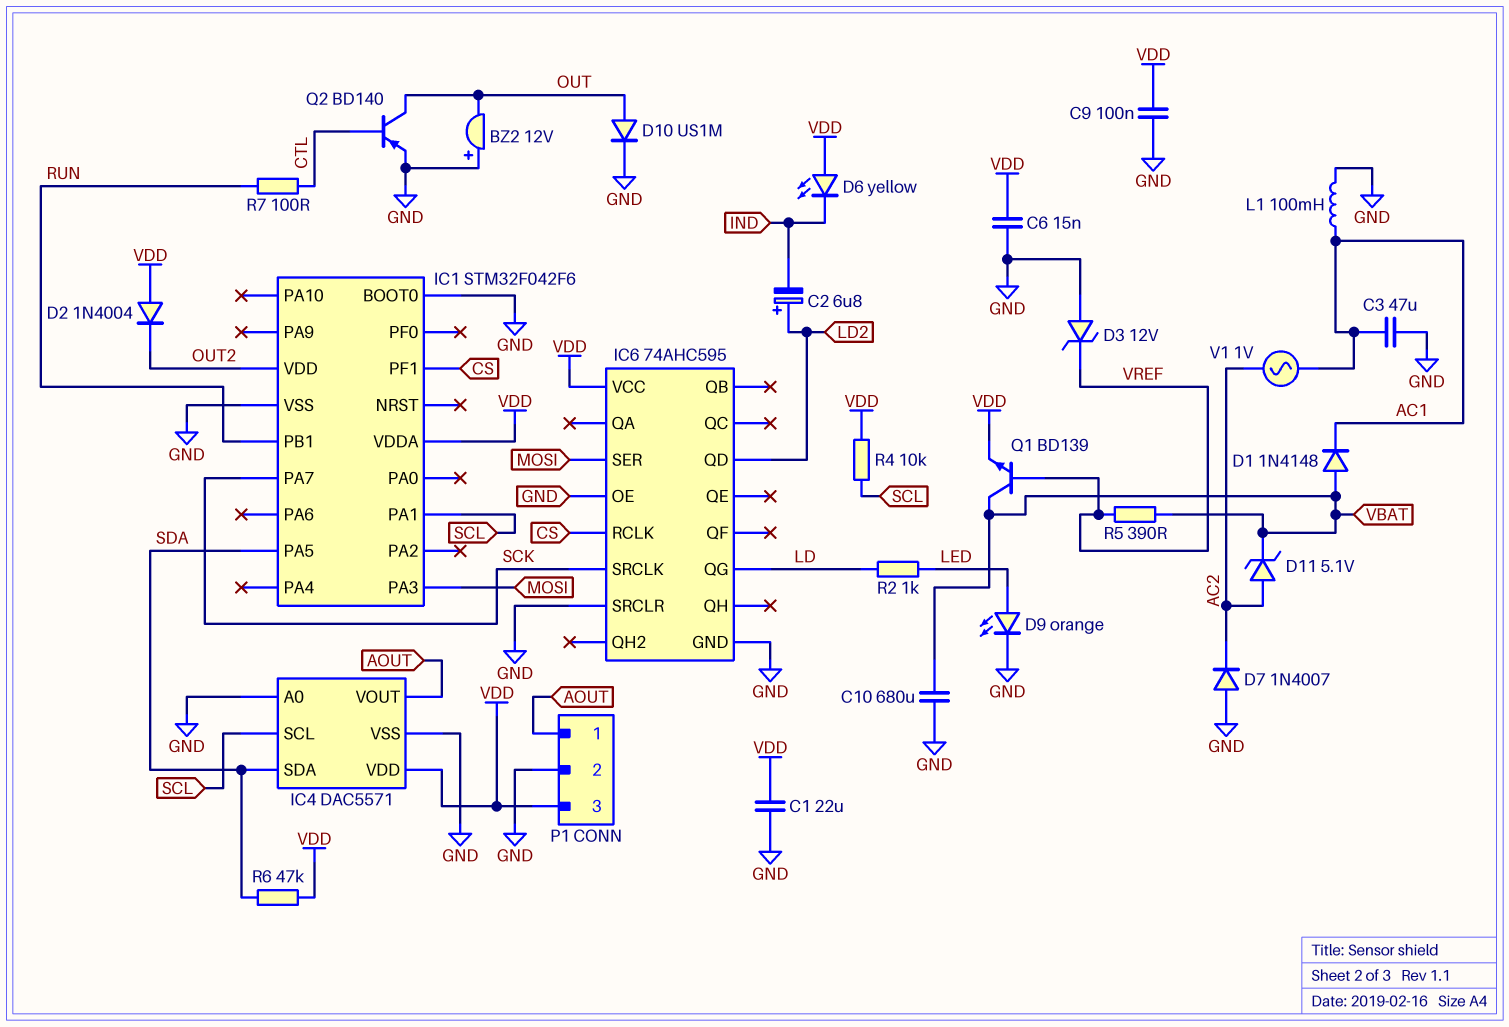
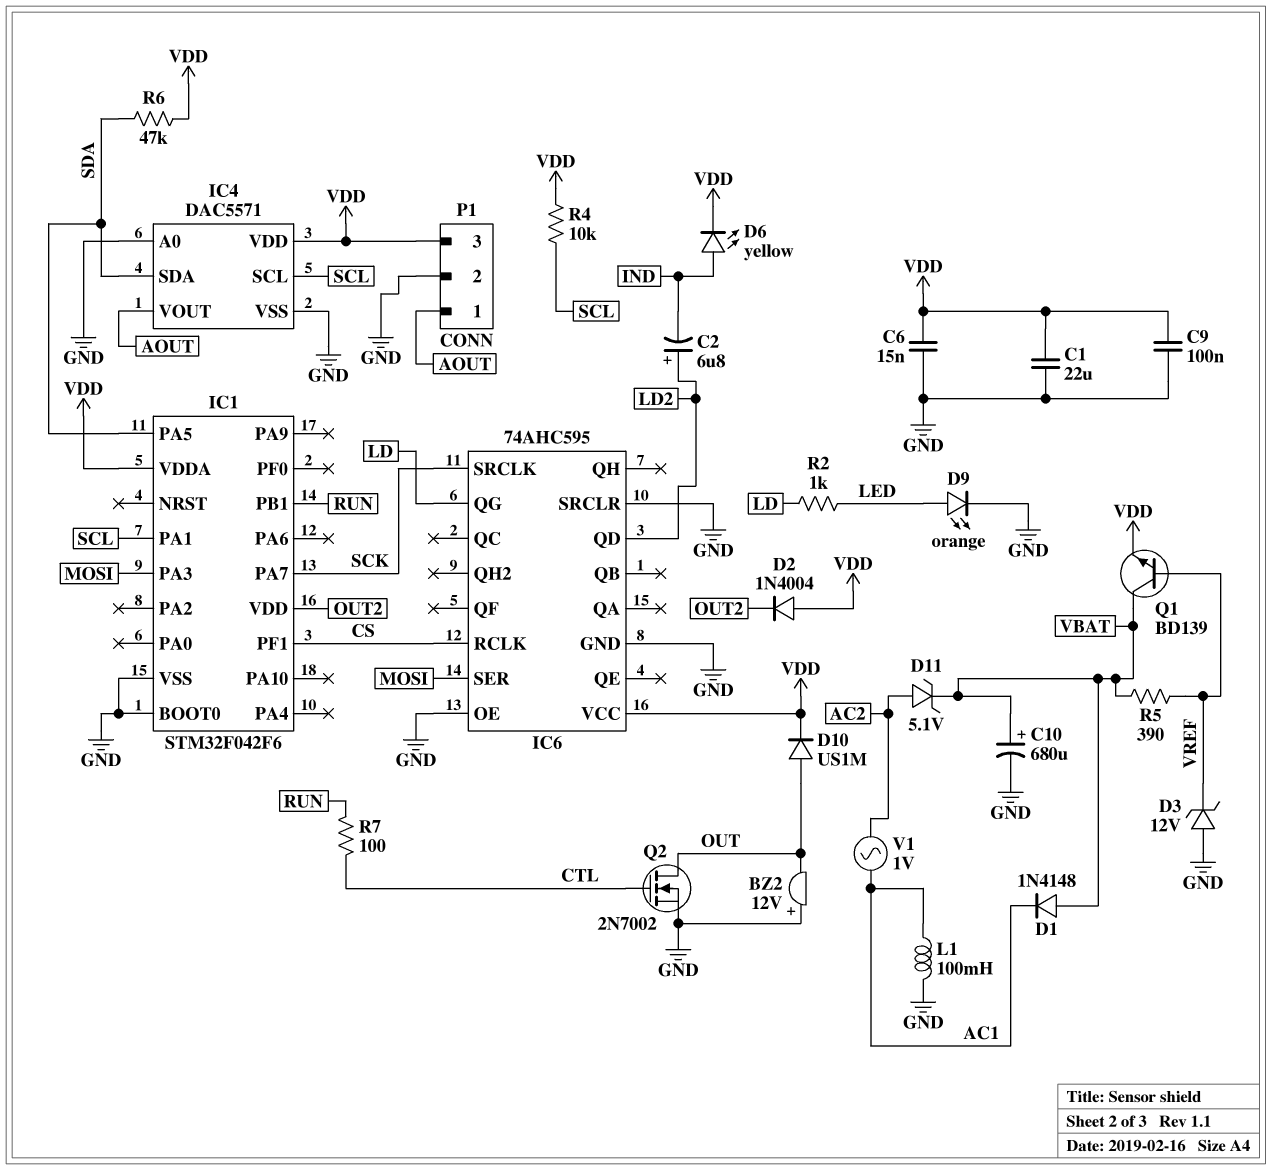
C3: 47uF (AC1, GND) -> none
C10: 680uF (GND, VBAT) -> 680uF (plus VBAT, minus GND)
D6: LED yellow (A VDD, K IND) -> LED yellow (A IND, K VDD)
D7: diode 1N4007 (A GND, K AC2) -> none
D10: diode US1M (A OUT, K GND) -> diode US1M (A OUT, K VDD)
Q2: PNP BD140 (B CTL, C OUT, E GND) -> NMOS 2N7002 (G CTL, D OUT, S GND)

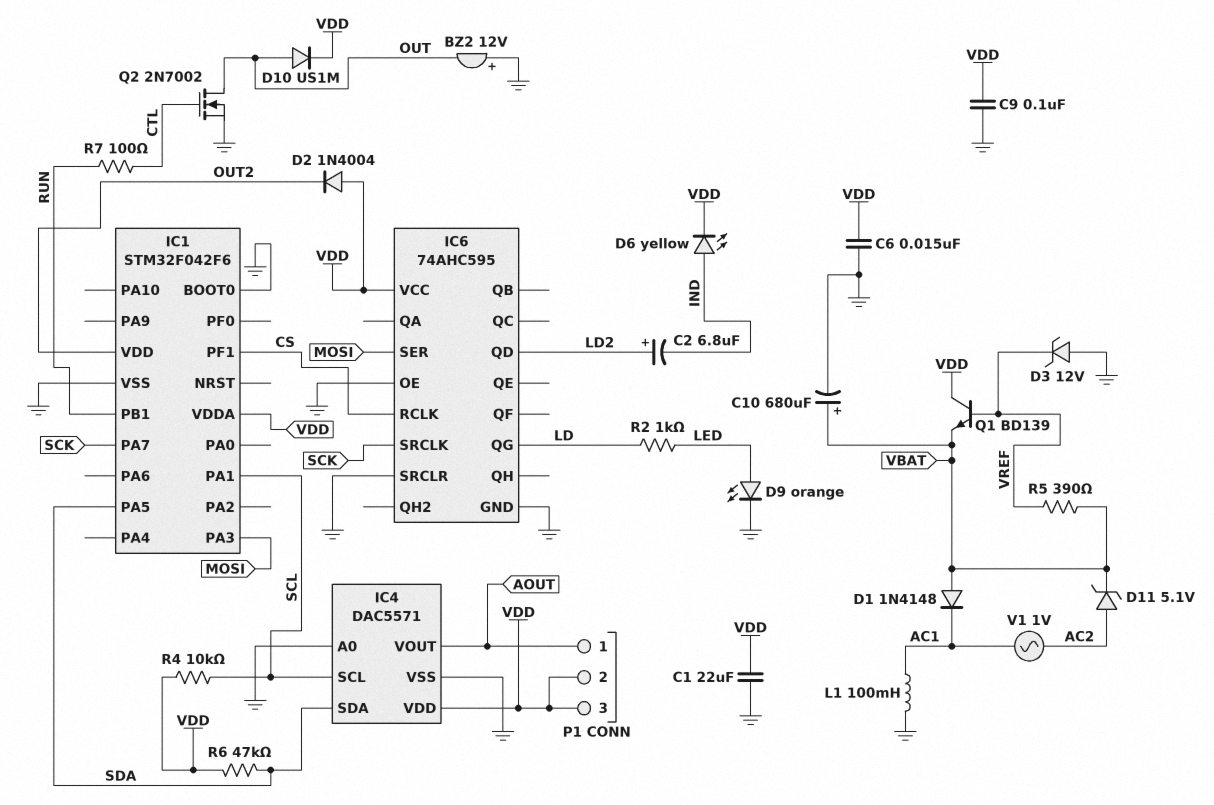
P1 pin 2: GND -> VDD
Q1: NPN BD139 (B VREF, C VBAT, E VDD) -> NPN BD139 (B VREF, C VDD, E VBAT)

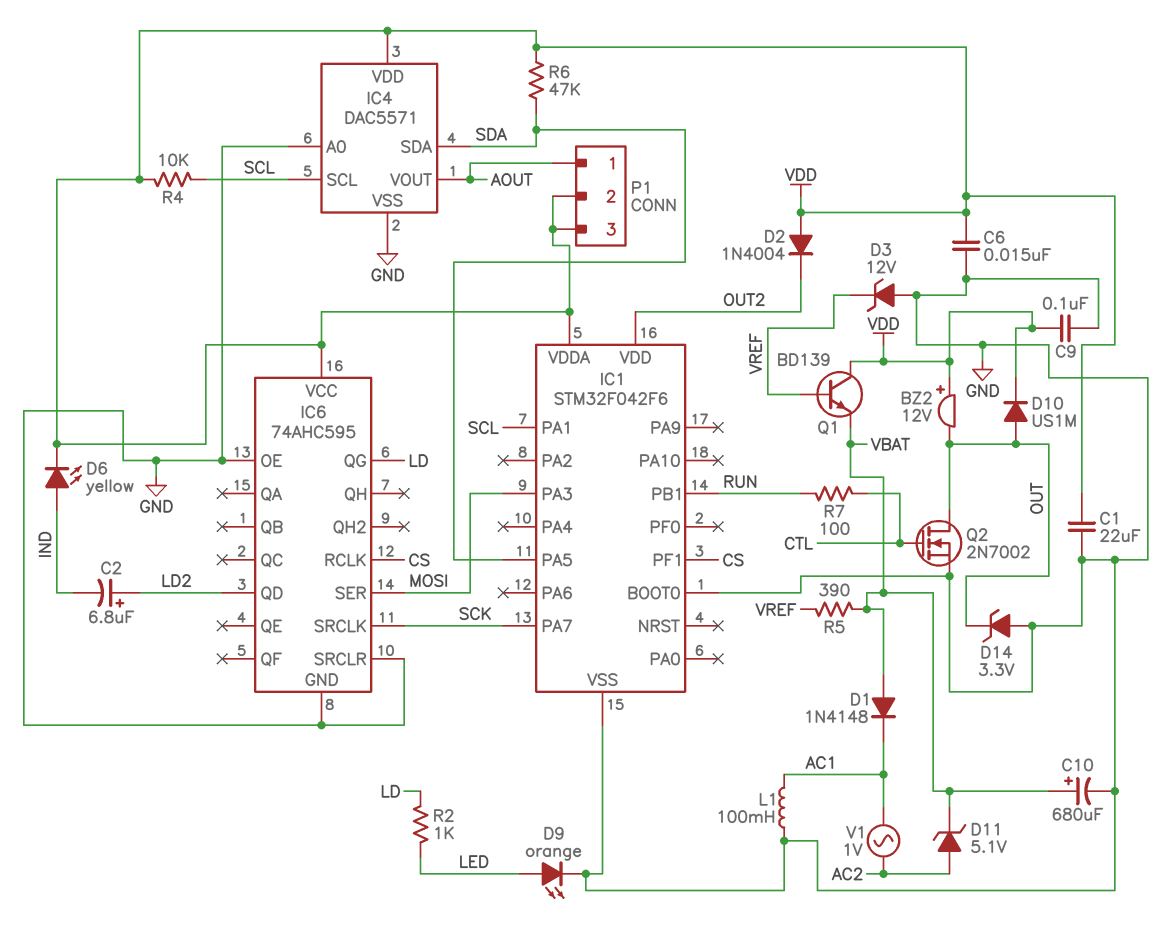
BZ2: buzzer 12V (plus GND, minus OUT) -> buzzer 12V (plus VDD, minus OUT)
D14: none -> zener 3.3V (A GND, K OUT)

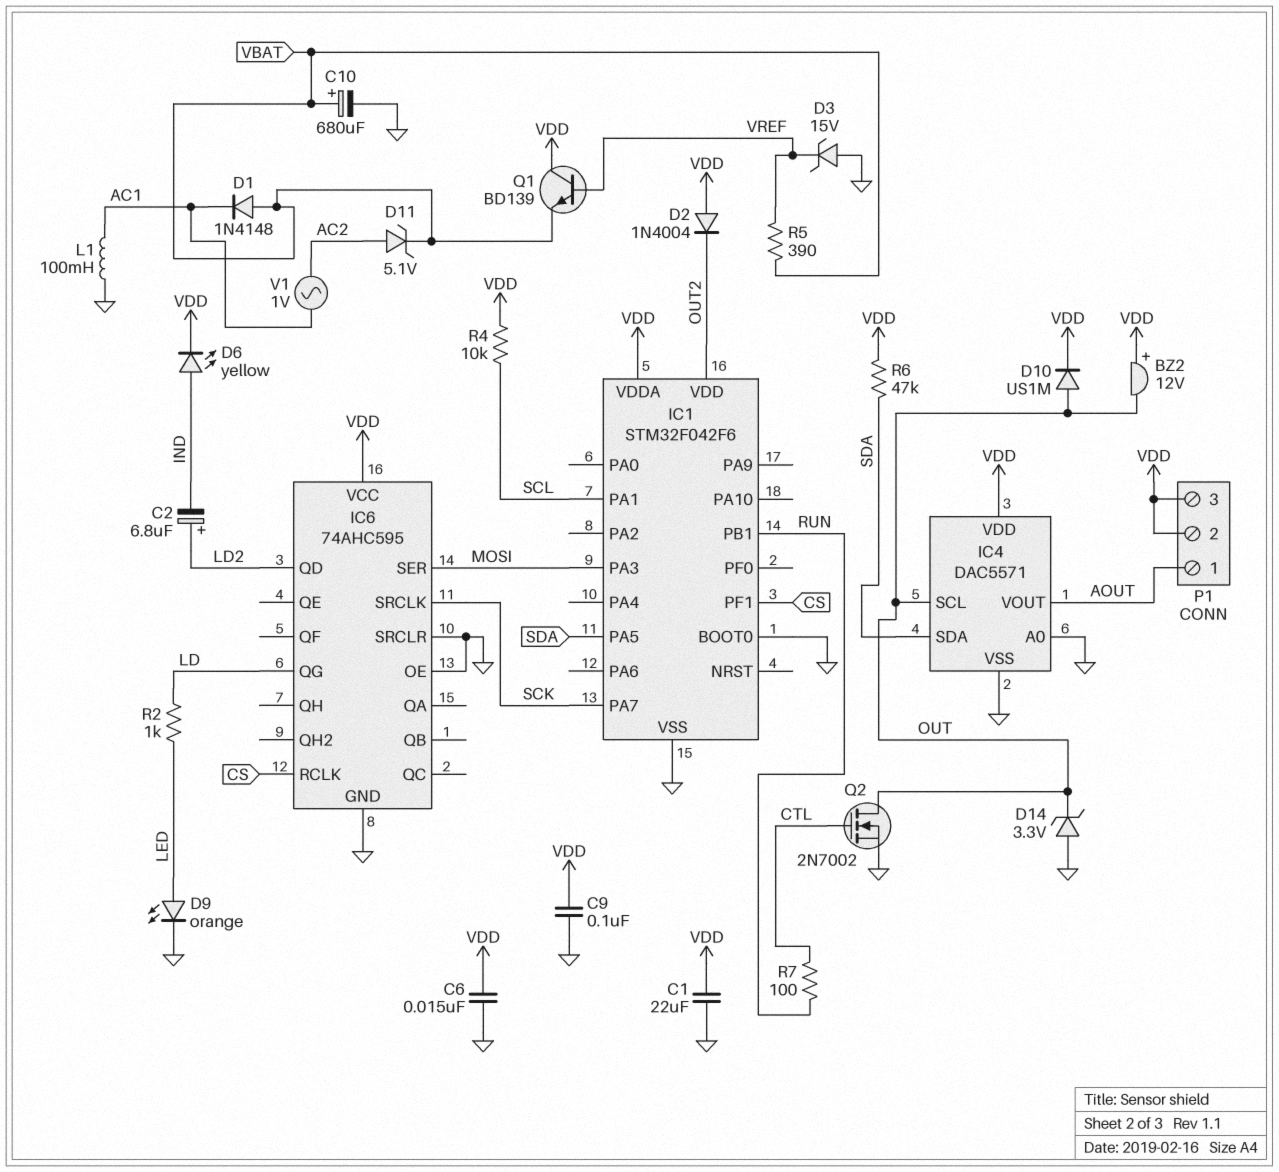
D3: zener 12V (A GND, K VREF) -> zener 15V (A GND, K VREF)
IC4 pin SCL: SCL -> OUT

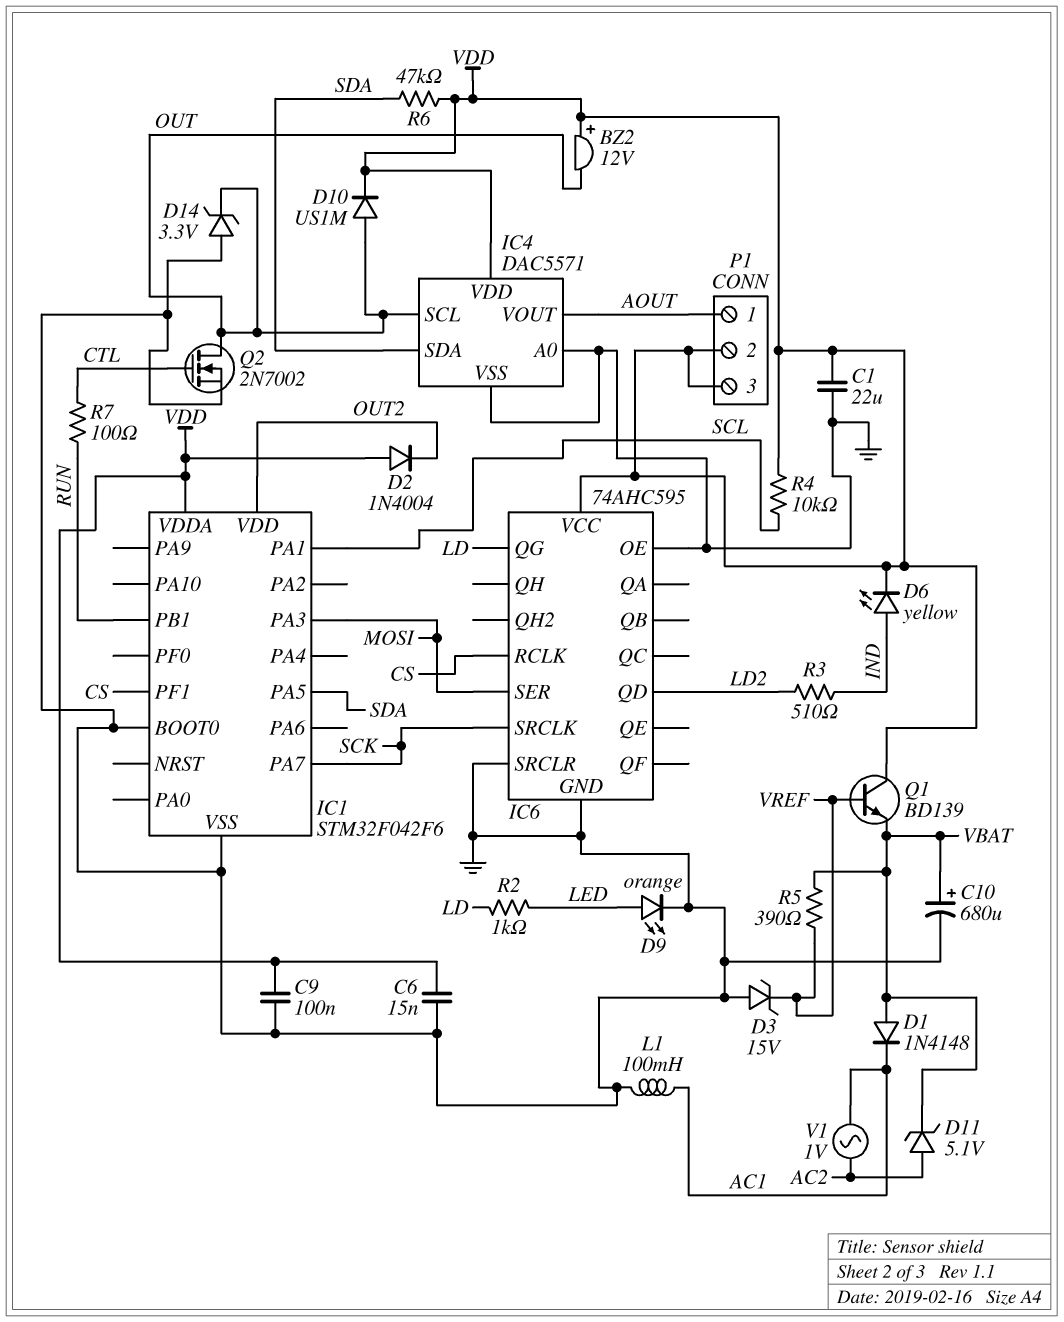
C2: 6.8uF (plus LD2, minus IND) -> none
R3: none -> 510 (IND, LD2)

